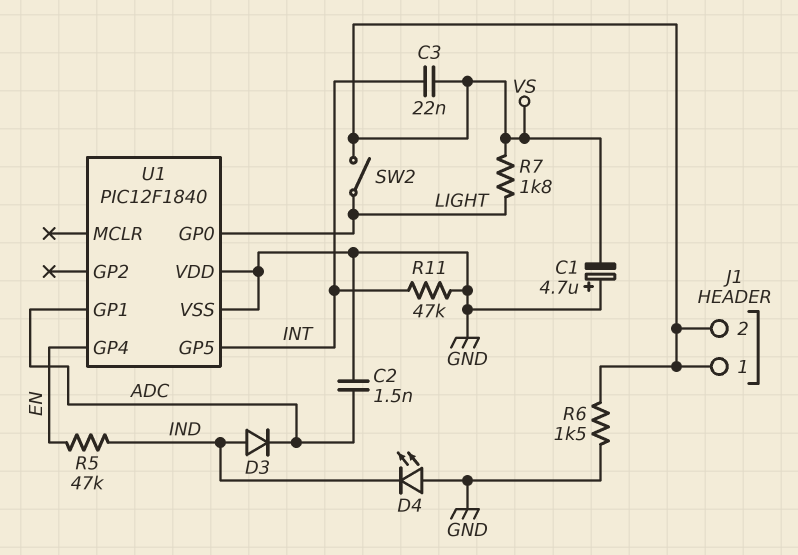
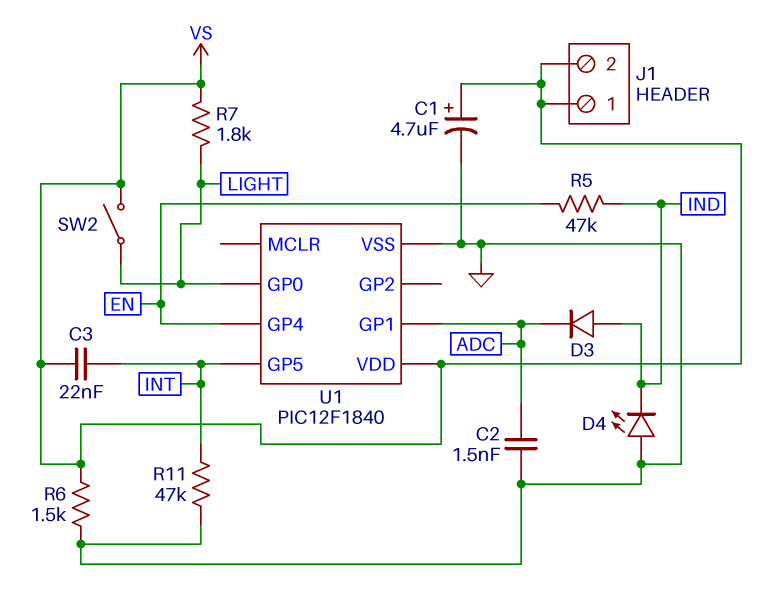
C1: 4.7uF (plus GND, minus VS) -> 4.7uF (plus VS, minus GND)
U1 pin VDD: GND -> VS

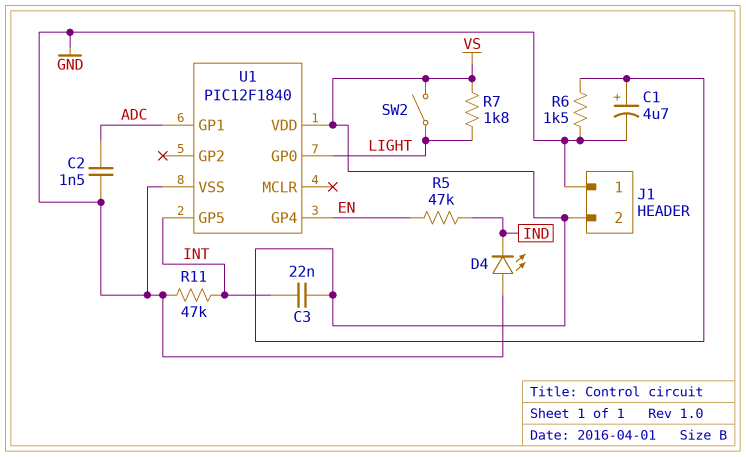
D3: diode (A IND, K ADC) -> none
J1 pin 1: VS -> GND

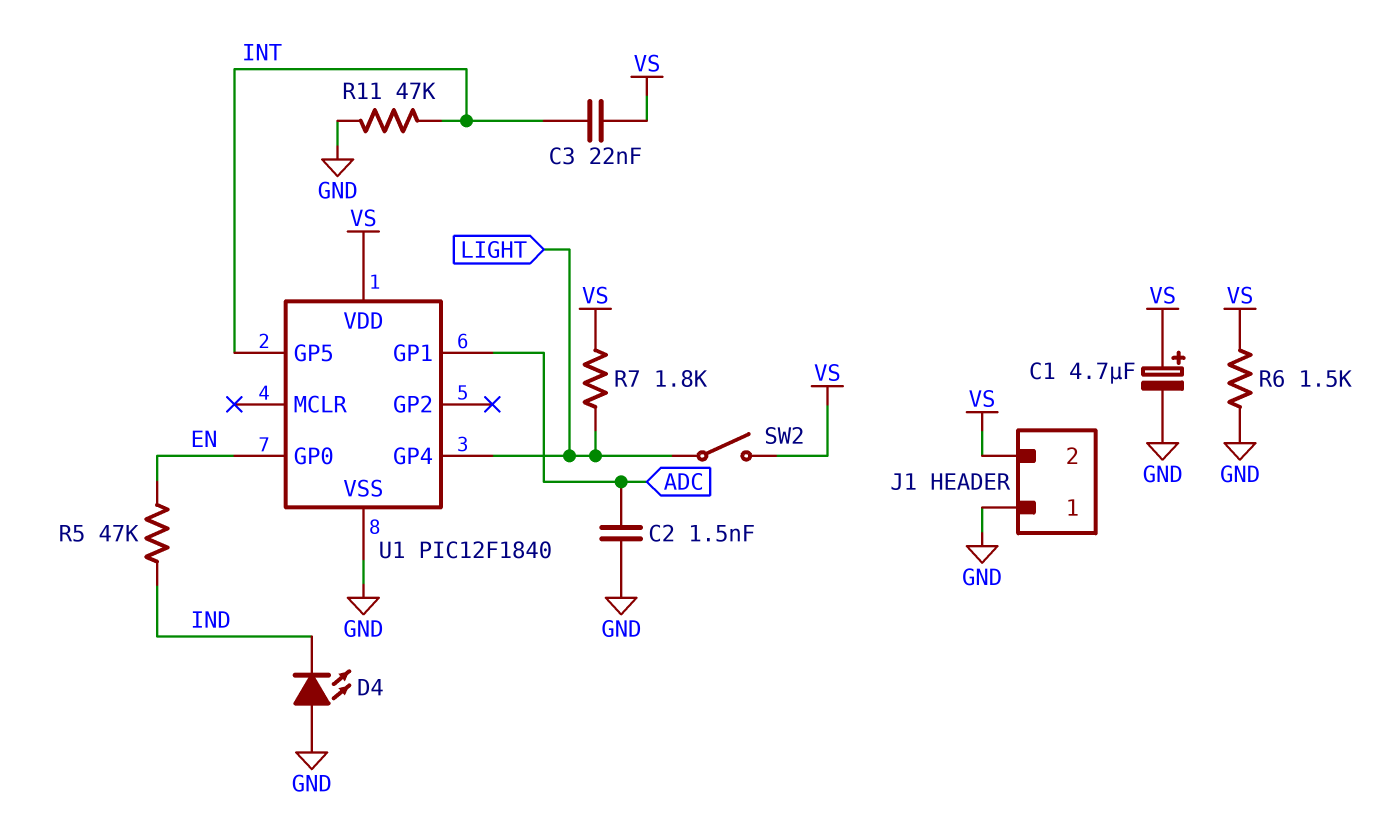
U1 pin GP0: LIGHT -> EN
U1 pin GP4: EN -> LIGHT

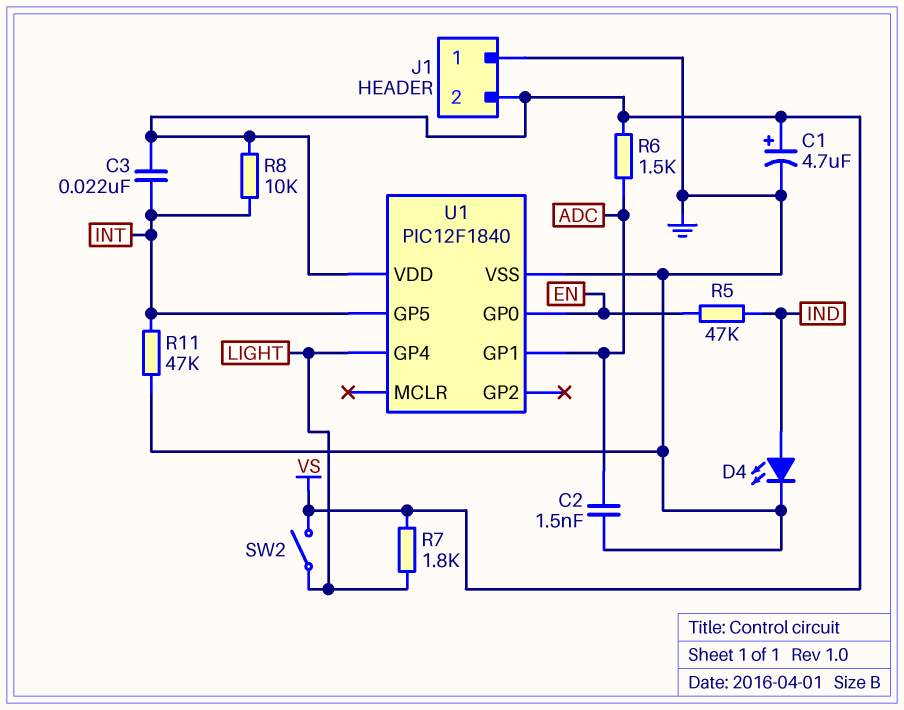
D4: LED (A GND, K IND) -> LED (A IND, K GND)
R6: 1.5k (GND, VS) -> 1.5k (ADC, VS)
R8: none -> 10k (INT, VS)

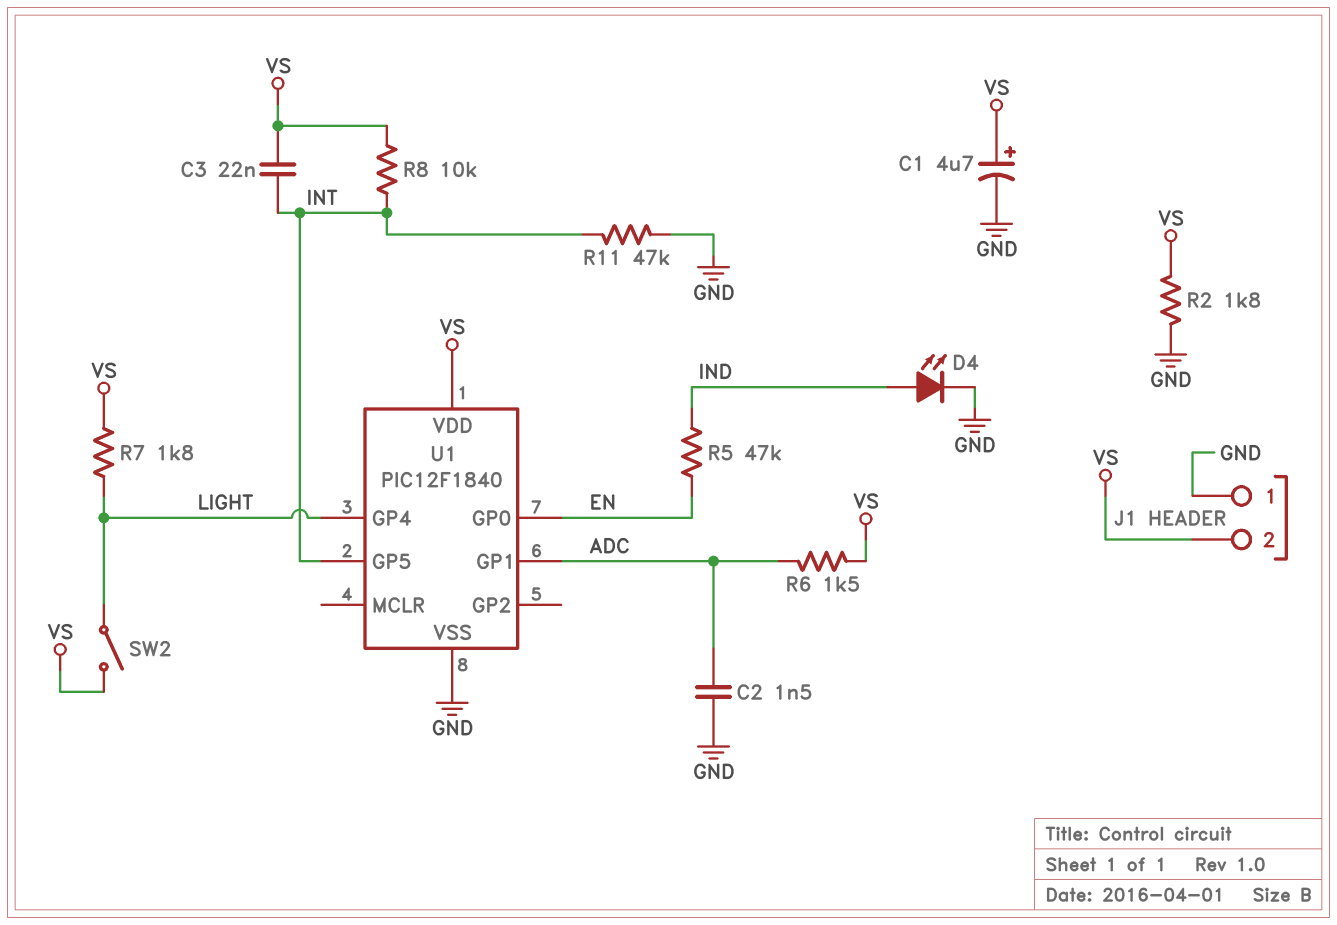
R2: none -> 1.8k (GND, VS)

